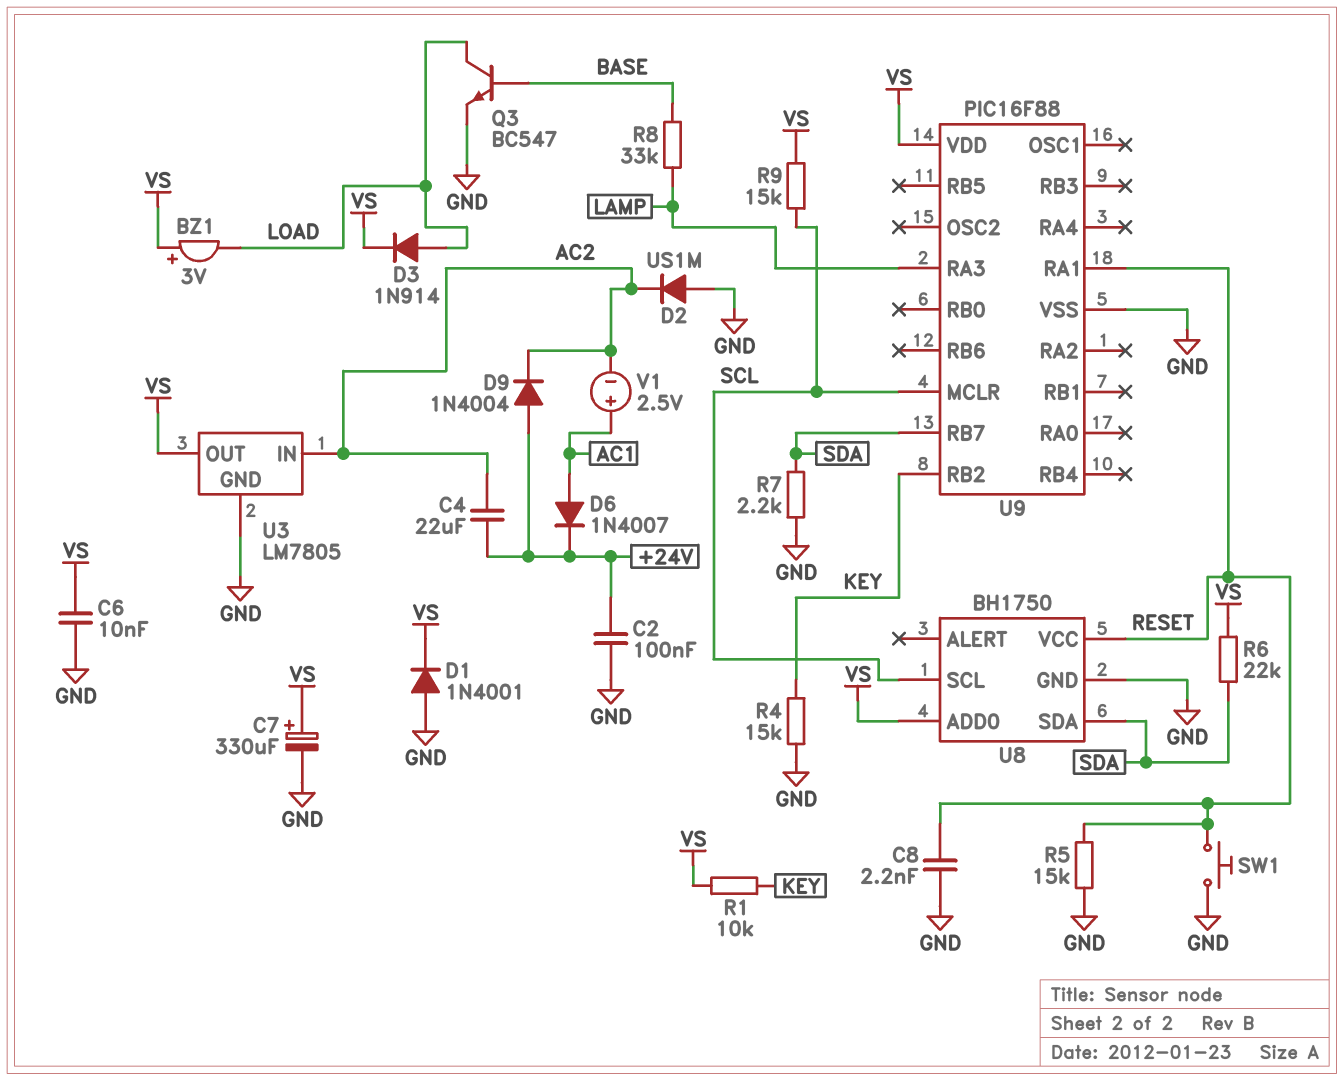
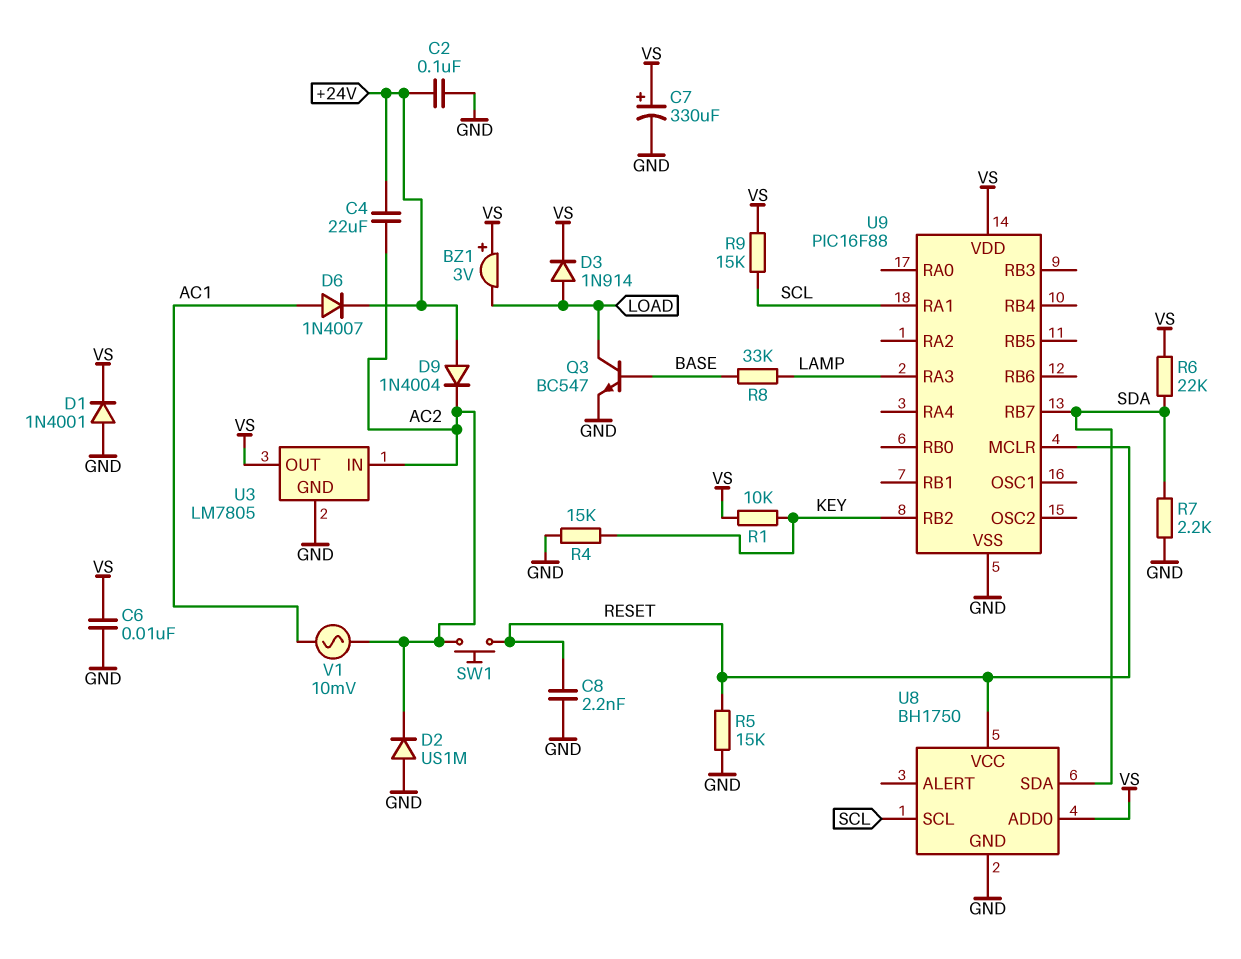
SW1: button (GND, RESET) -> button (AC2, RESET)
U9 pin MCLR: SCL -> RESET
U9 pin RA1: RESET -> SCL
V1: 2.5V (plus AC1, minus AC2) -> AC 10mV (AC1, AC2)

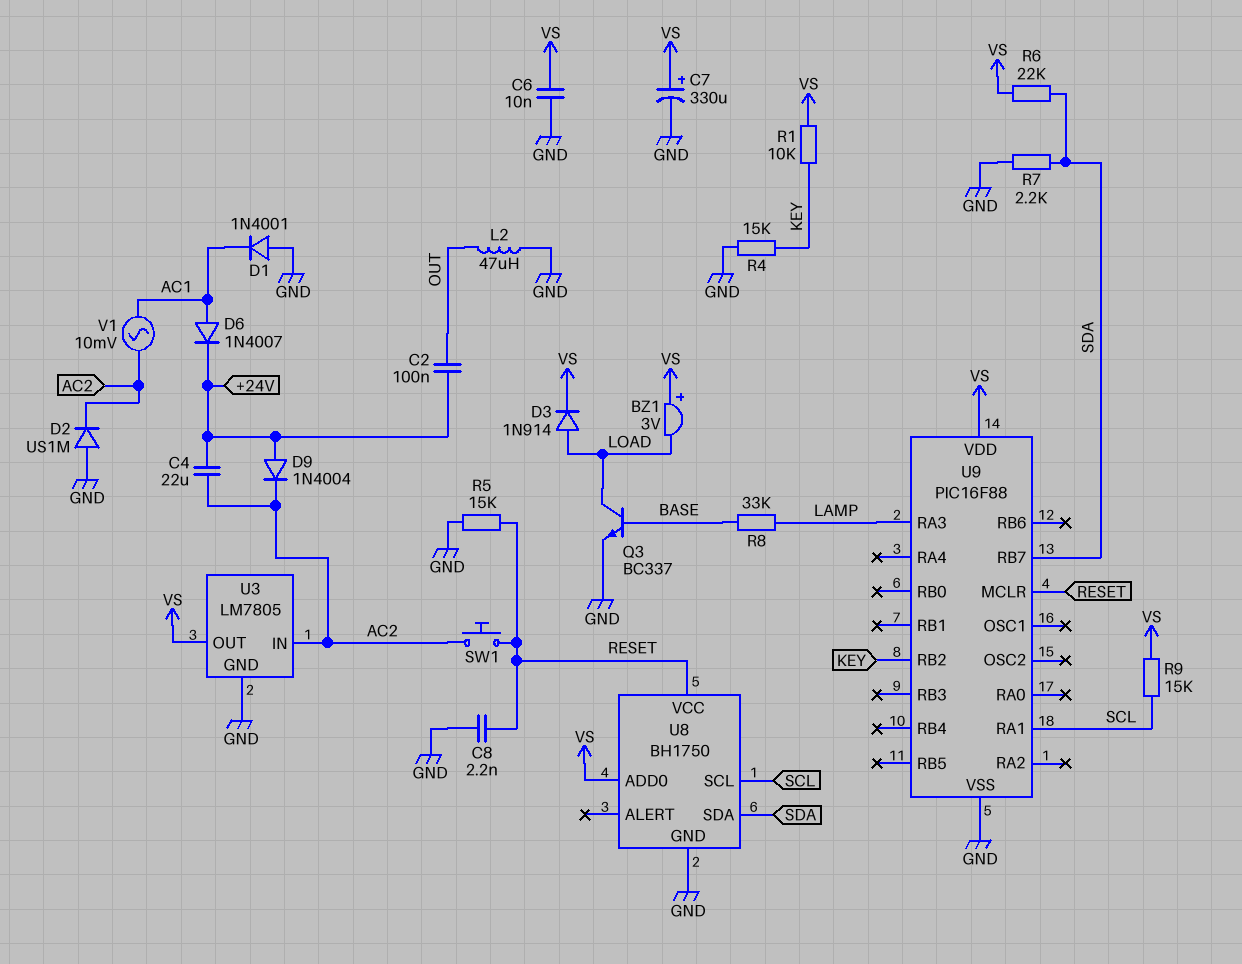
C2: 100nF (+24V, GND) -> 100nF (+24V, OUT)
D1: diode 1N4001 (A GND, K VS) -> diode 1N4001 (A GND, K AC1)
L2: none -> 47uH (GND, OUT)
Q3: NPN BC547 (B BASE, C LOAD, E GND) -> NPN BC337 (B BASE, C LOAD, E GND)

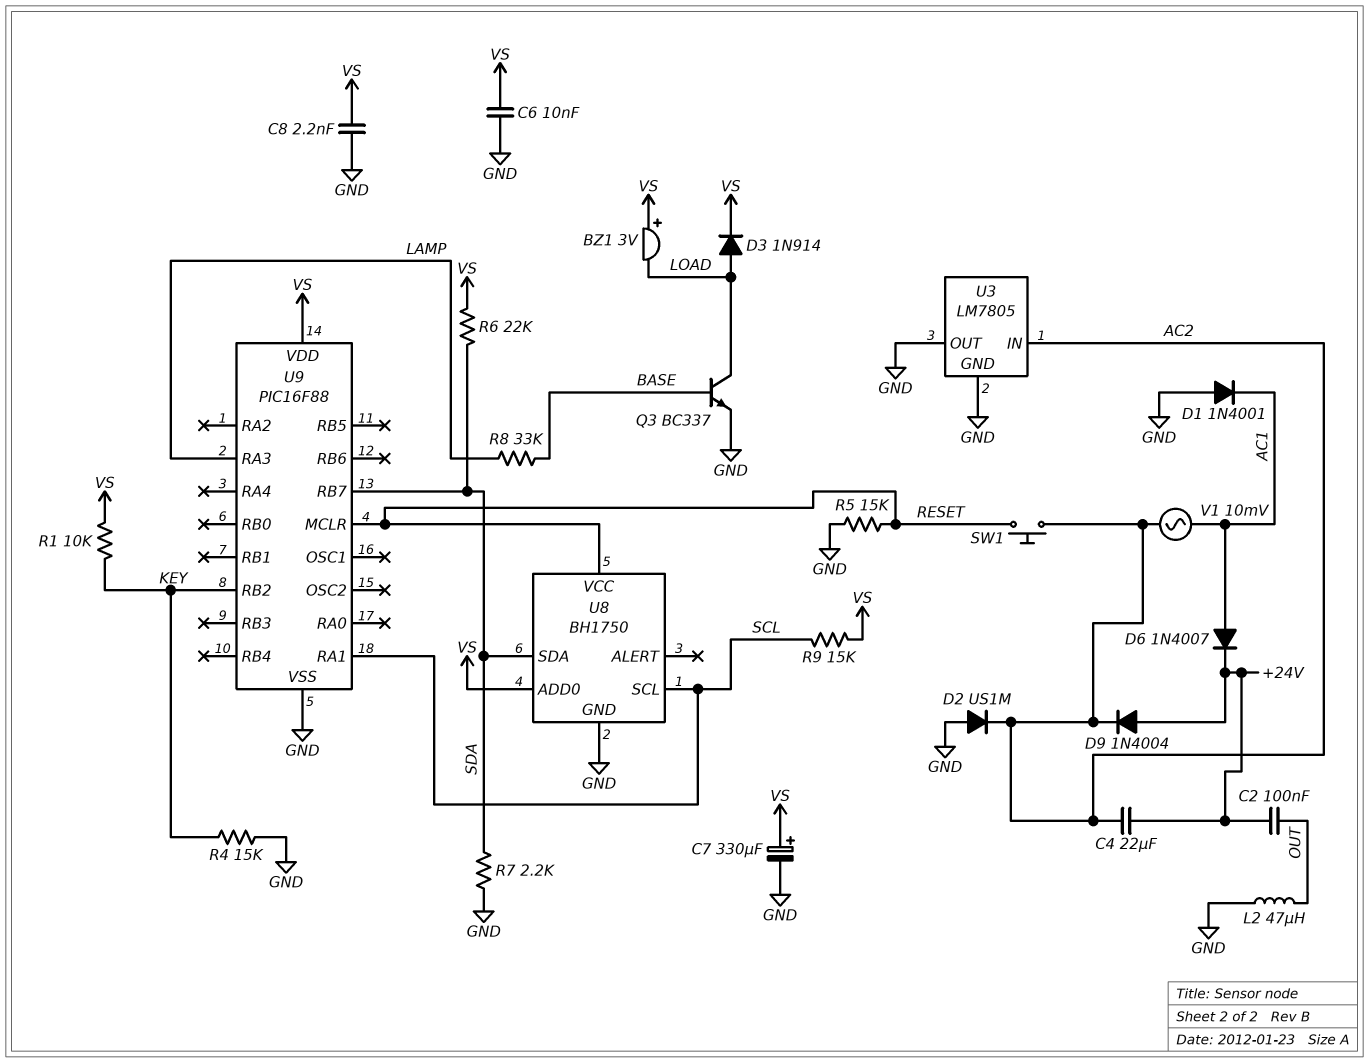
C8: 2.2nF (GND, RESET) -> 2.2nF (GND, VS)
U3 pin OUT: VS -> GND

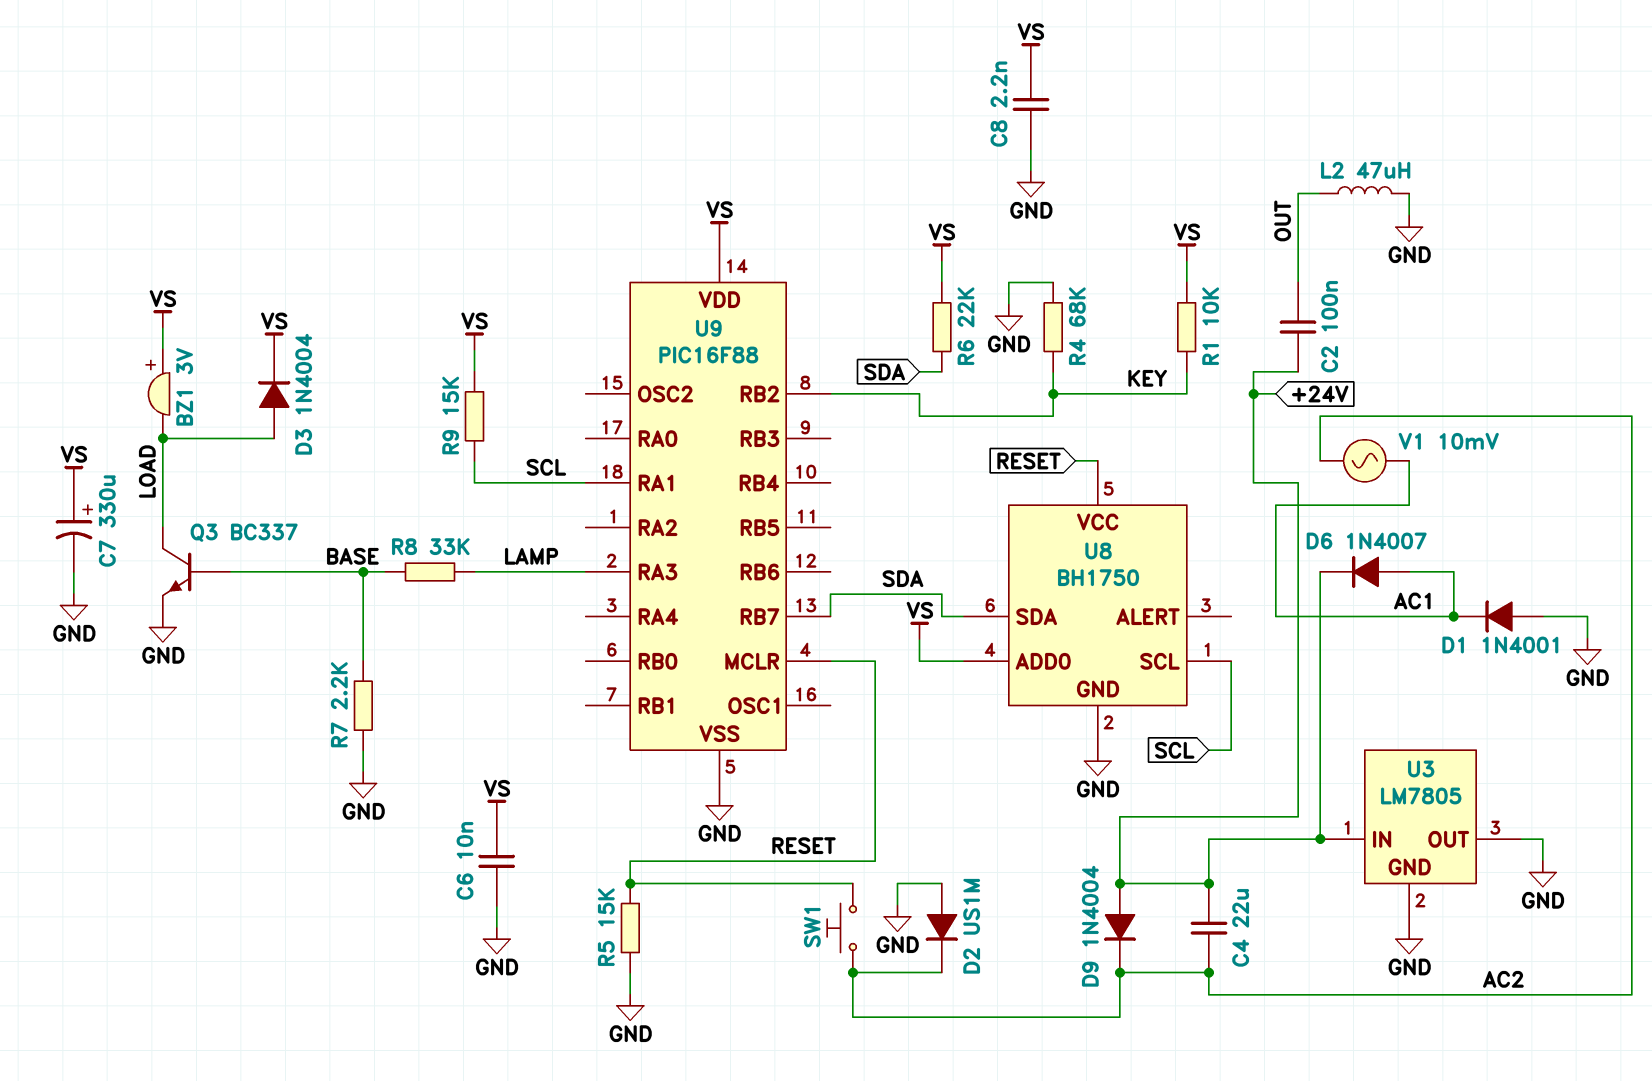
D3: diode 1N914 (A LOAD, K VS) -> diode 1N4004 (A LOAD, K VS)
R4: 15k (GND, KEY) -> 68k (GND, KEY)
R7: 2.2k (GND, SDA) -> 2.2k (BASE, GND)
U3 pin IN: AC2 -> +24V

